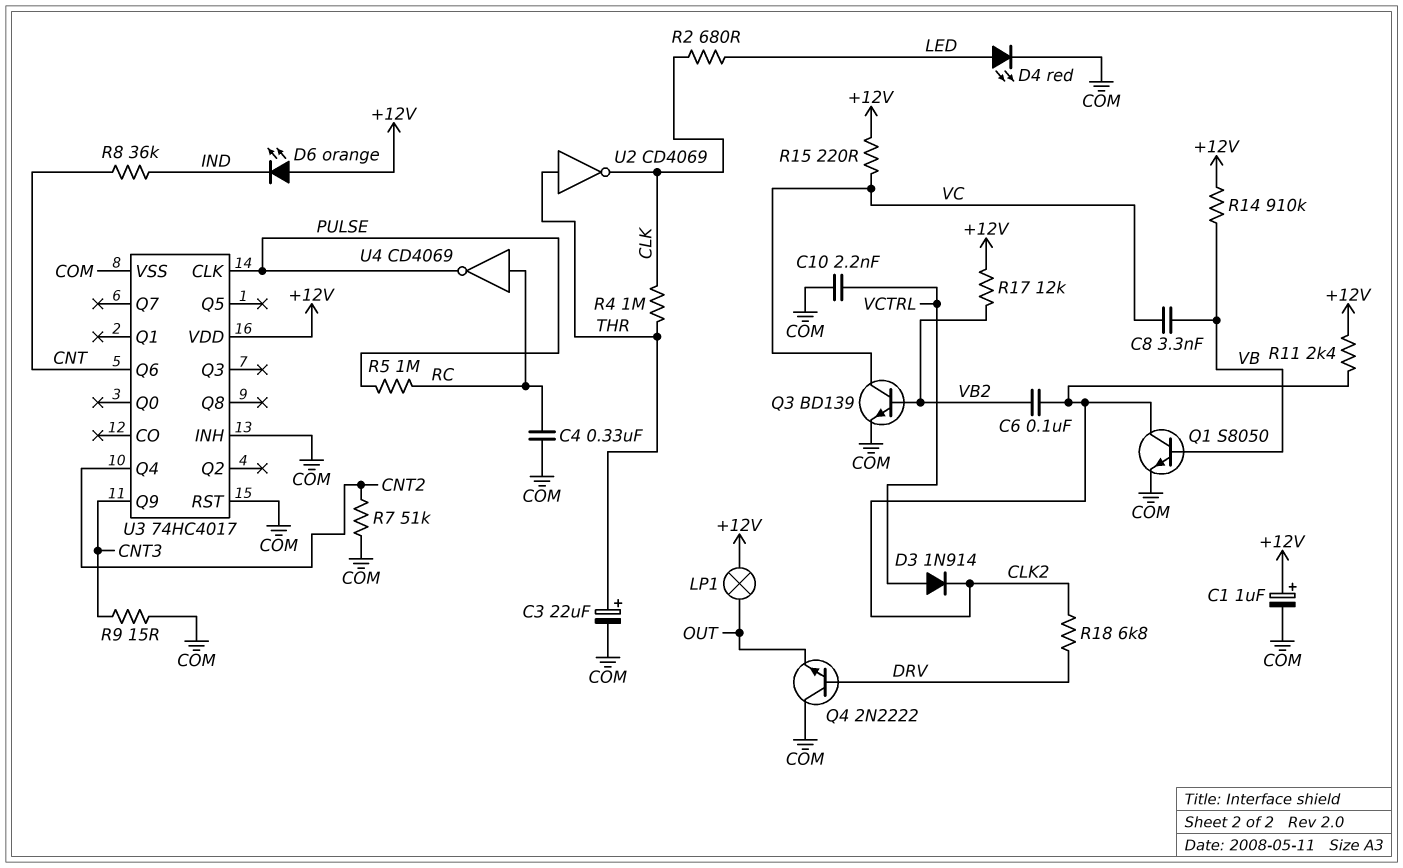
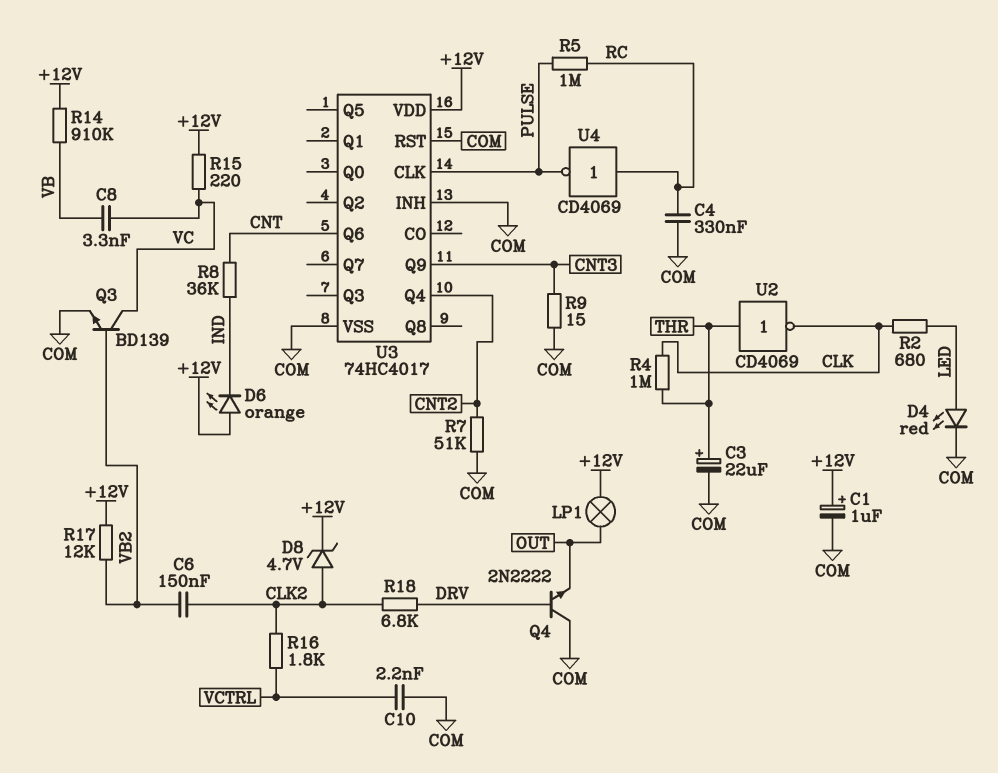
C6: 100nF (CLK2, VB2) -> 150nF (CLK2, VB2)
D3: diode 1N914 (A VCTRL, K CLK2) -> none
D8: none -> zener 4.7V (A CLK2, K +12V)
Q1: NPN S8050 (B VB, C CLK2, E COM) -> none
R11: 2.4k (+12V, CLK2) -> none
R16: none -> 1.8k (CLK2, VCTRL)

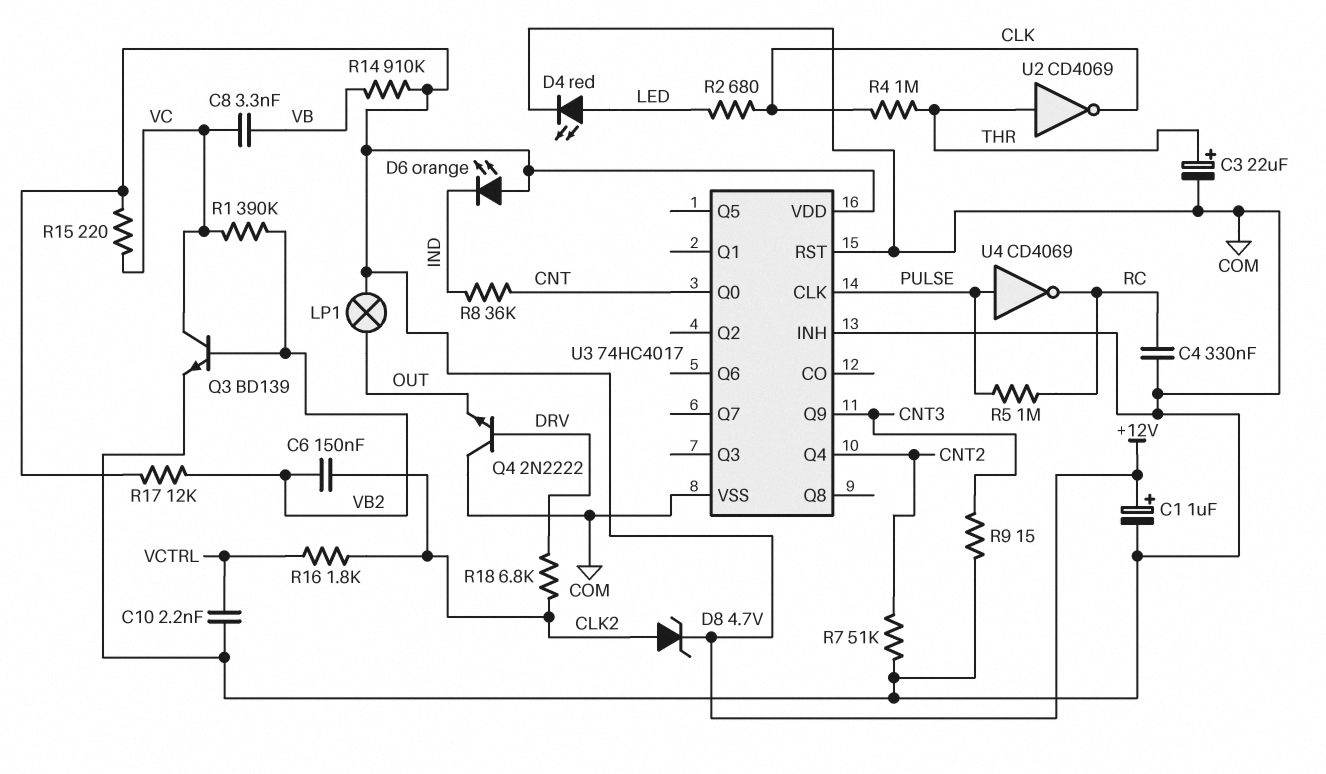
R1: none -> 390k (VB2, VC)
U3 pin Q0: none -> CNT
U3 pin Q6: CNT -> none
U4: NOT CD4069 (in RC, out PULSE) -> NOT CD4069 (in PULSE, out RC)

